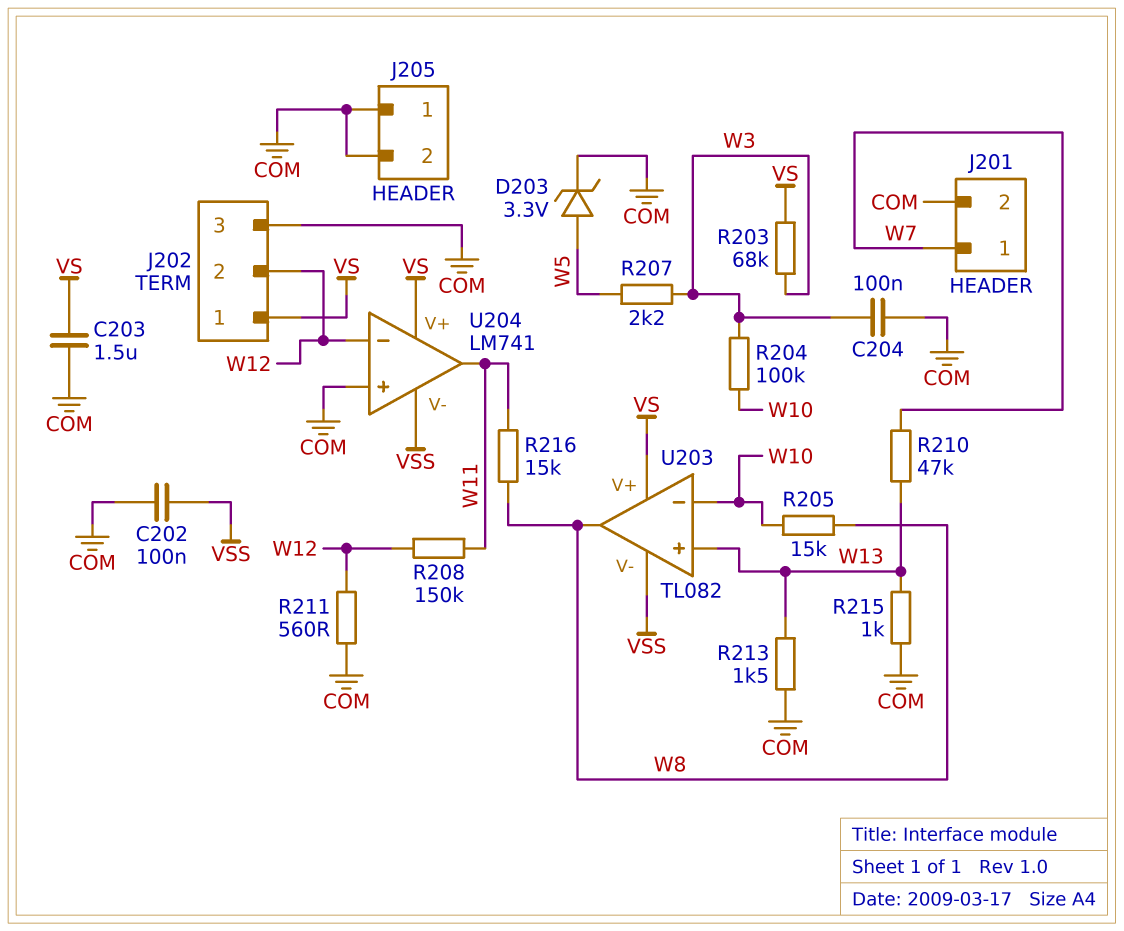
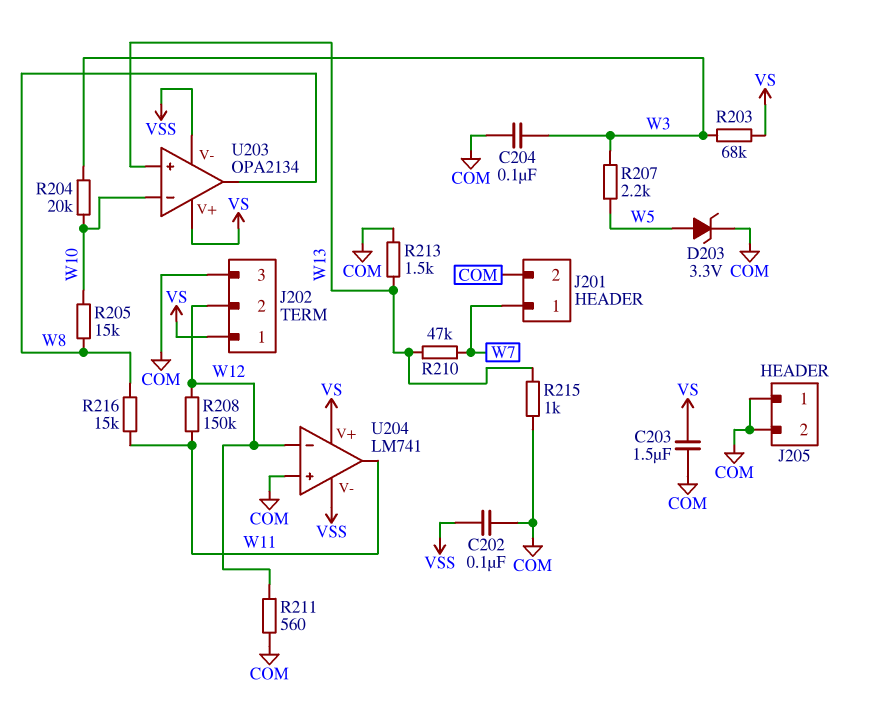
R204: 100k (W3, W10) -> 20k (W3, W10)
U203: TL082 -> OPA2134

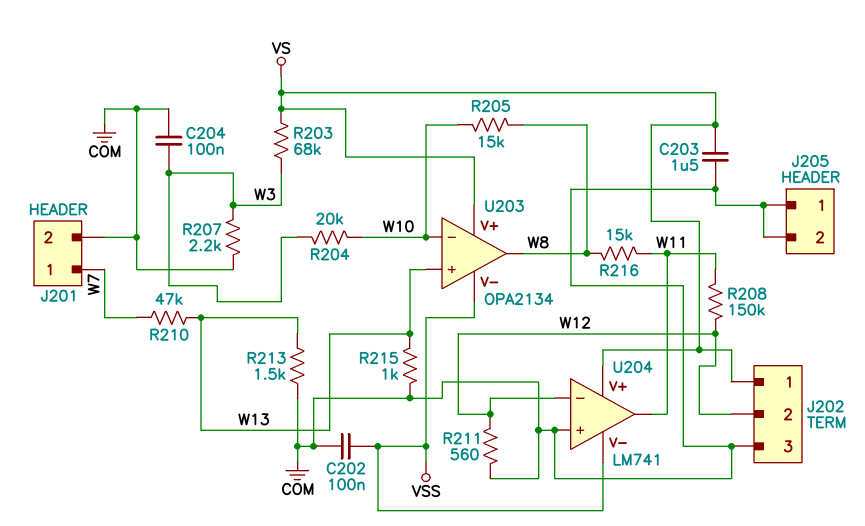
D203: zener 3.3V (A W5, K COM) -> none
R207: 2.2k (W3, W5) -> 2.2k (COM, W3)

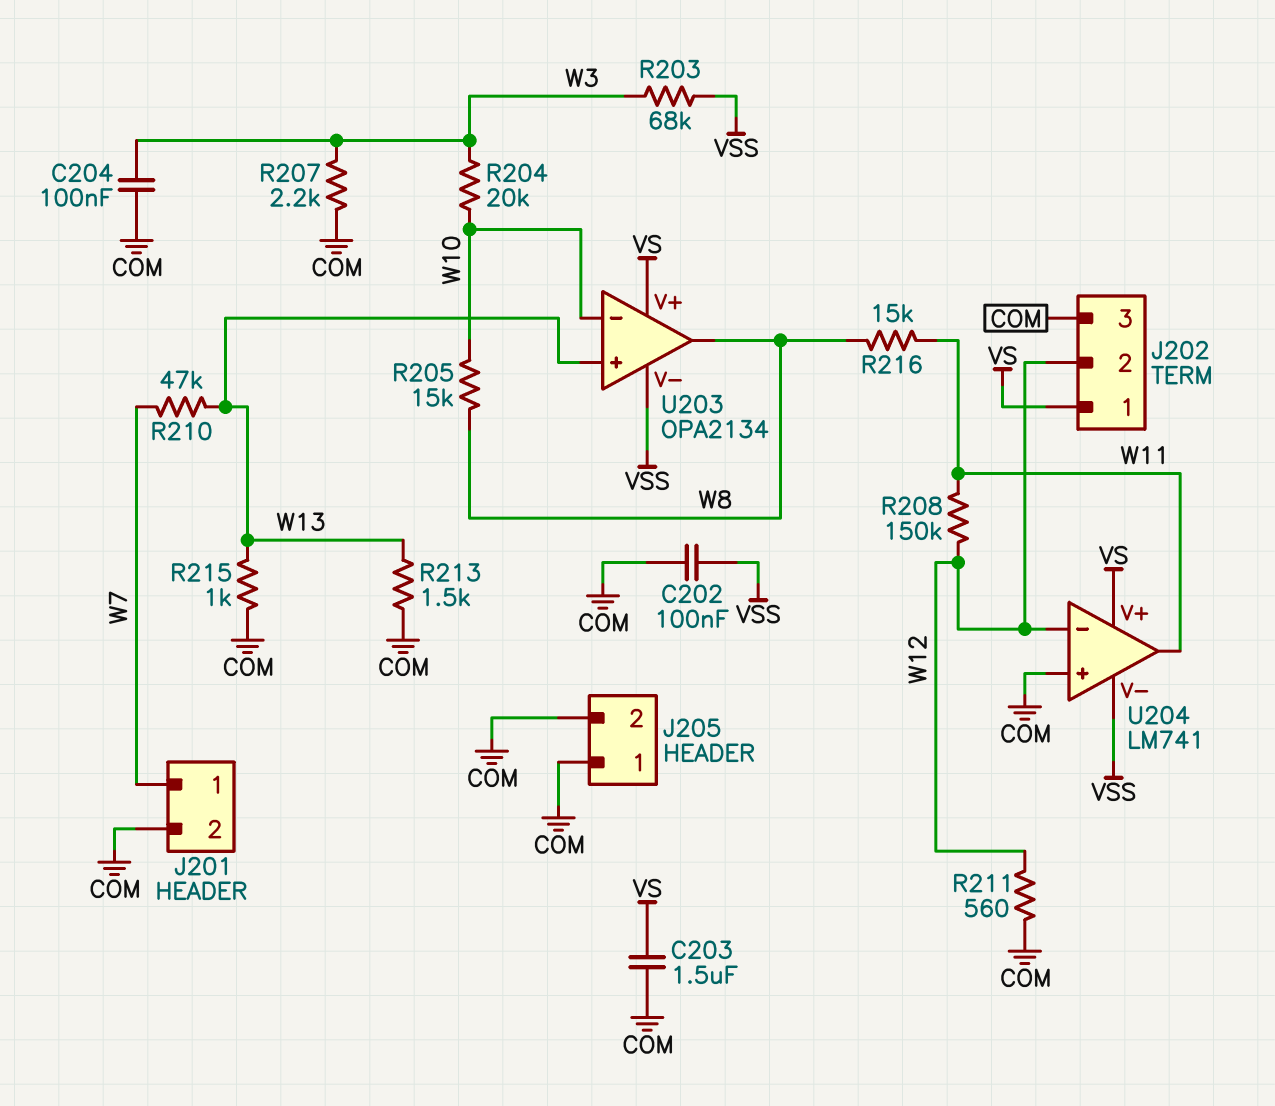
R203: 68k (VS, W3) -> 68k (VSS, W3)

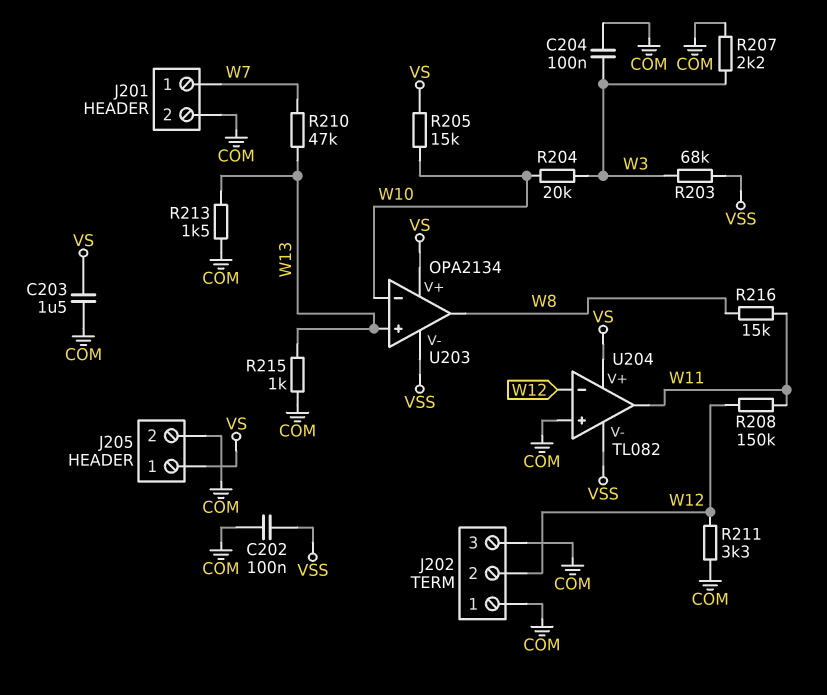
J202 pin 1: VS -> COM
J205 pin 1: COM -> VS
R205: 15k (W8, W10) -> 15k (VS, W10)
R211: 560 (COM, W12) -> 3.3k (COM, W12)
U204: LM741 -> TL082

